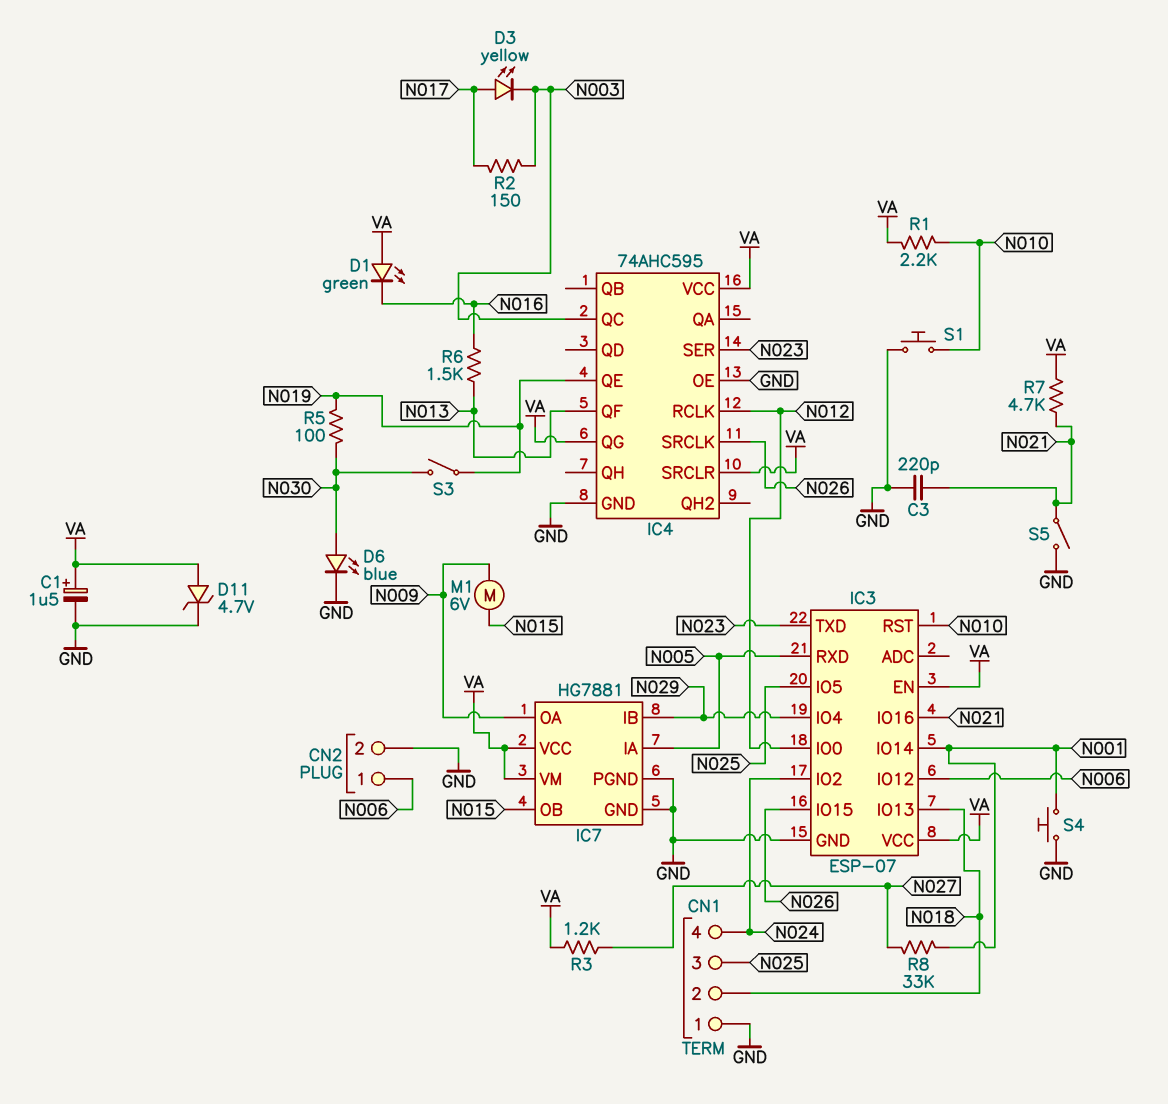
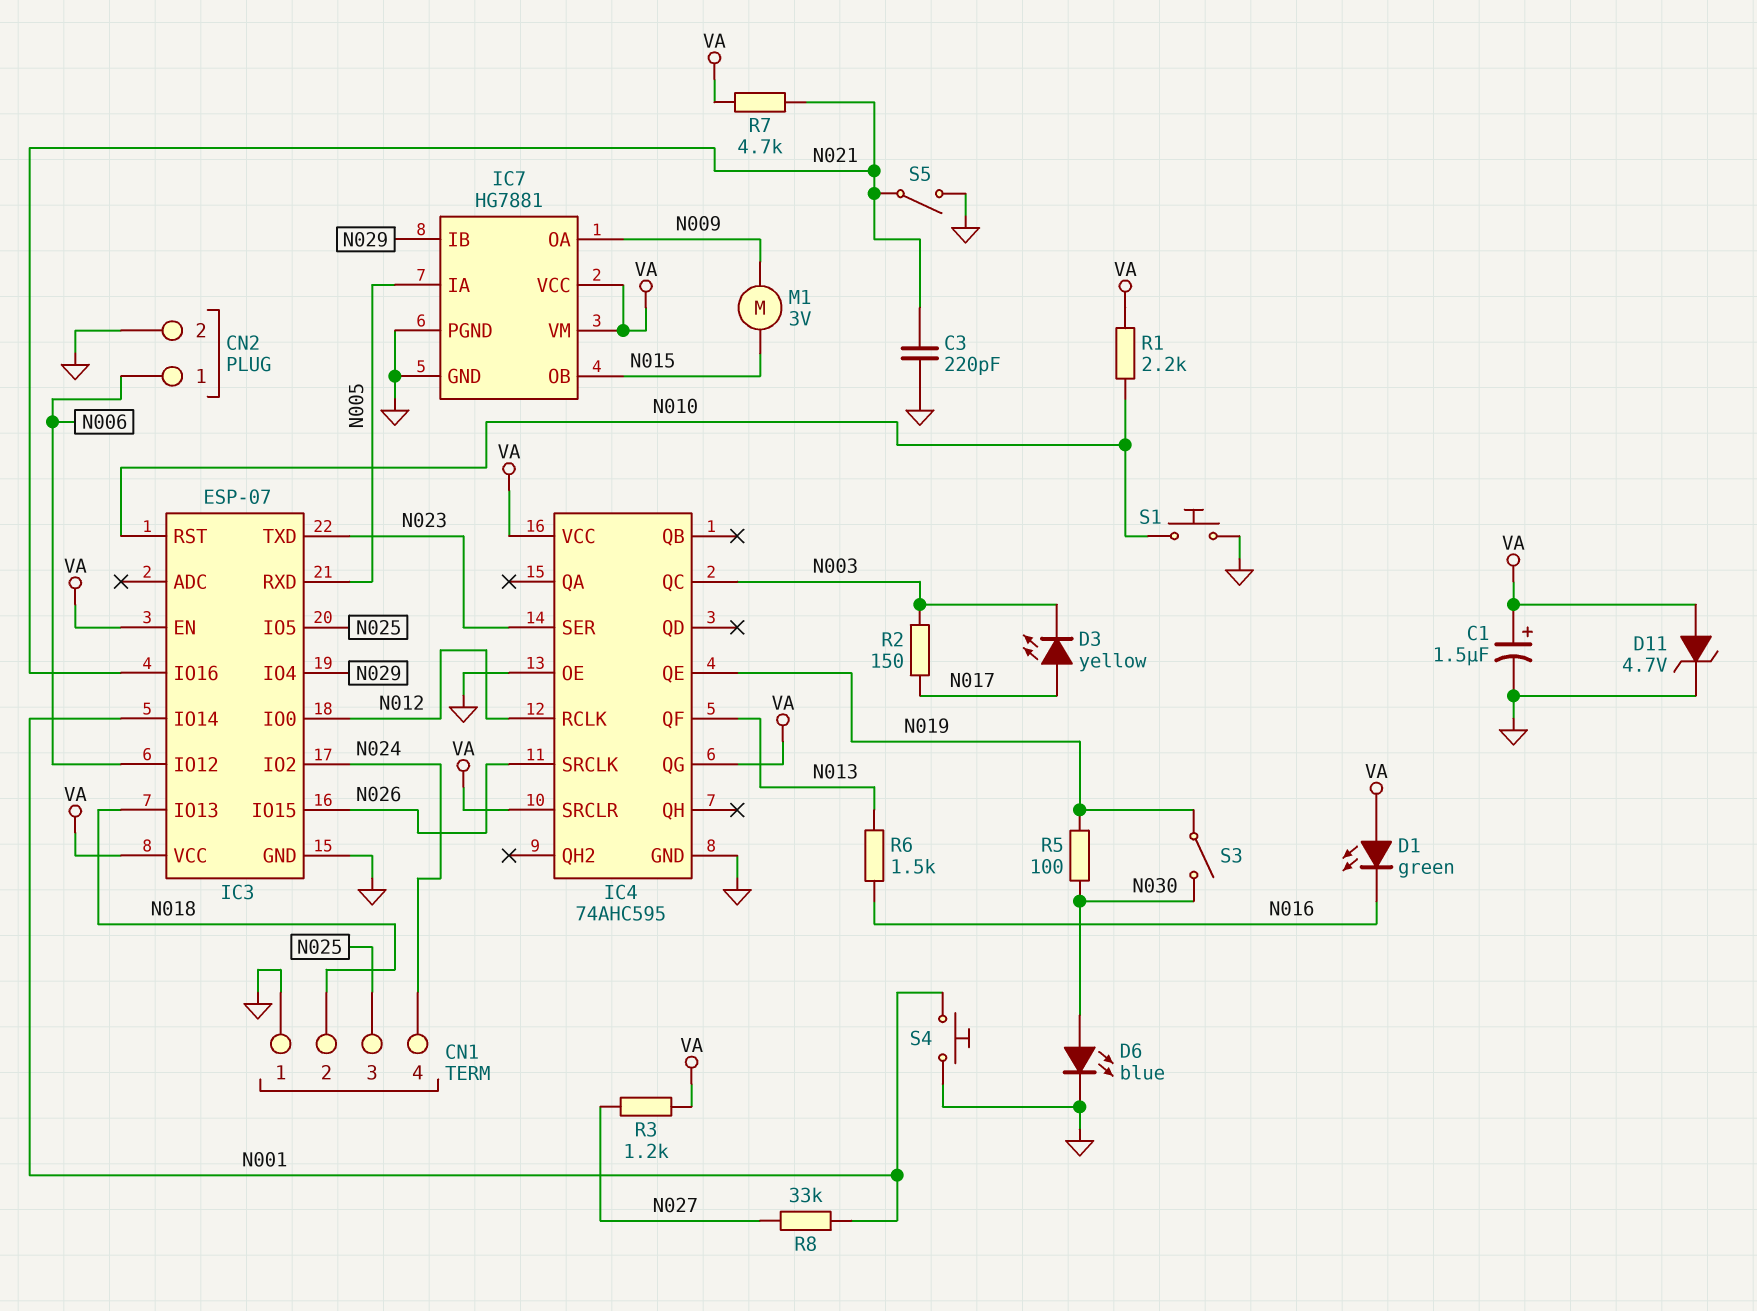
M1: motor 6V (N009, N015) -> motor 3V (N009, N015)

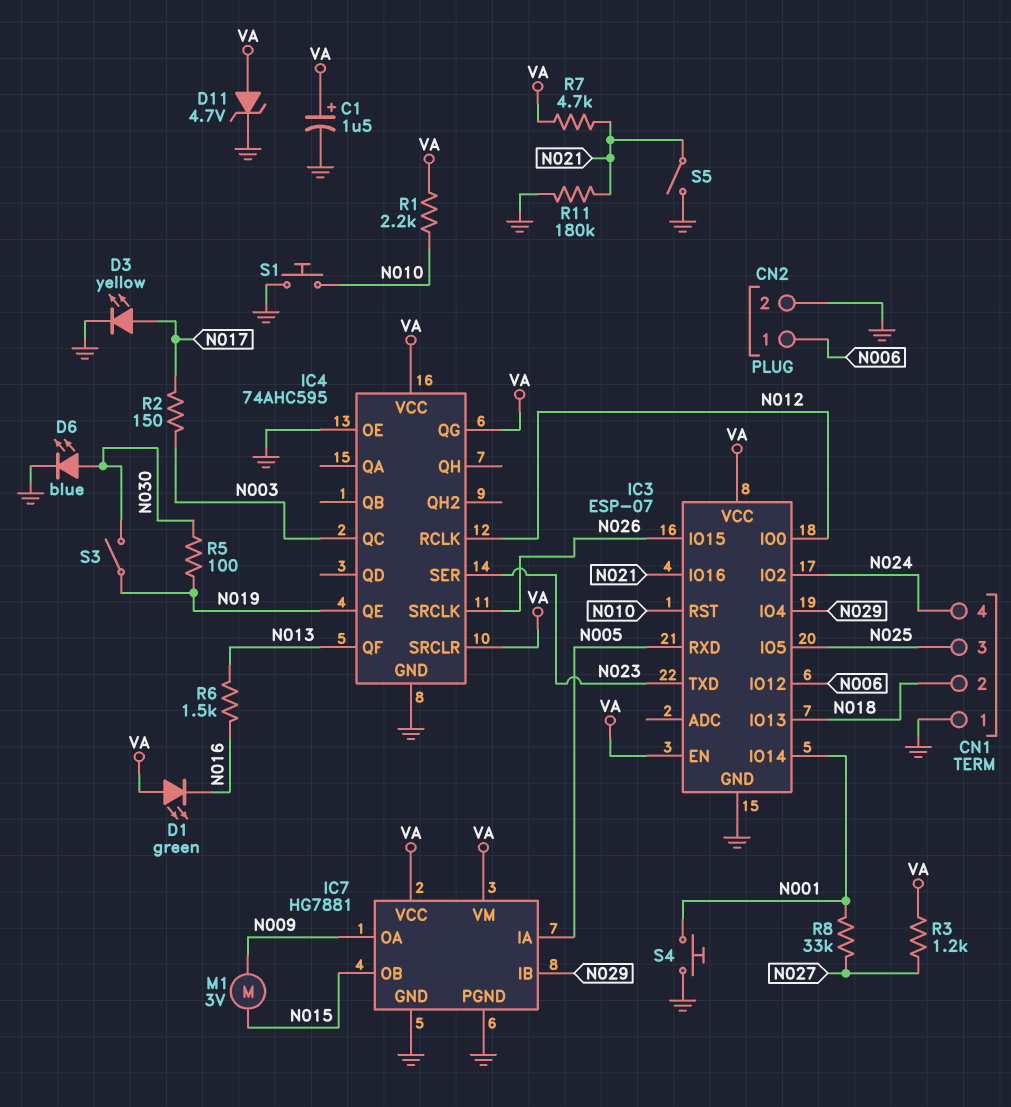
C3: 220pF (GND, N021) -> none
D3: LED yellow (A N017, K N003) -> LED yellow (A N017, K GND)
R11: none -> 180k (GND, N021)

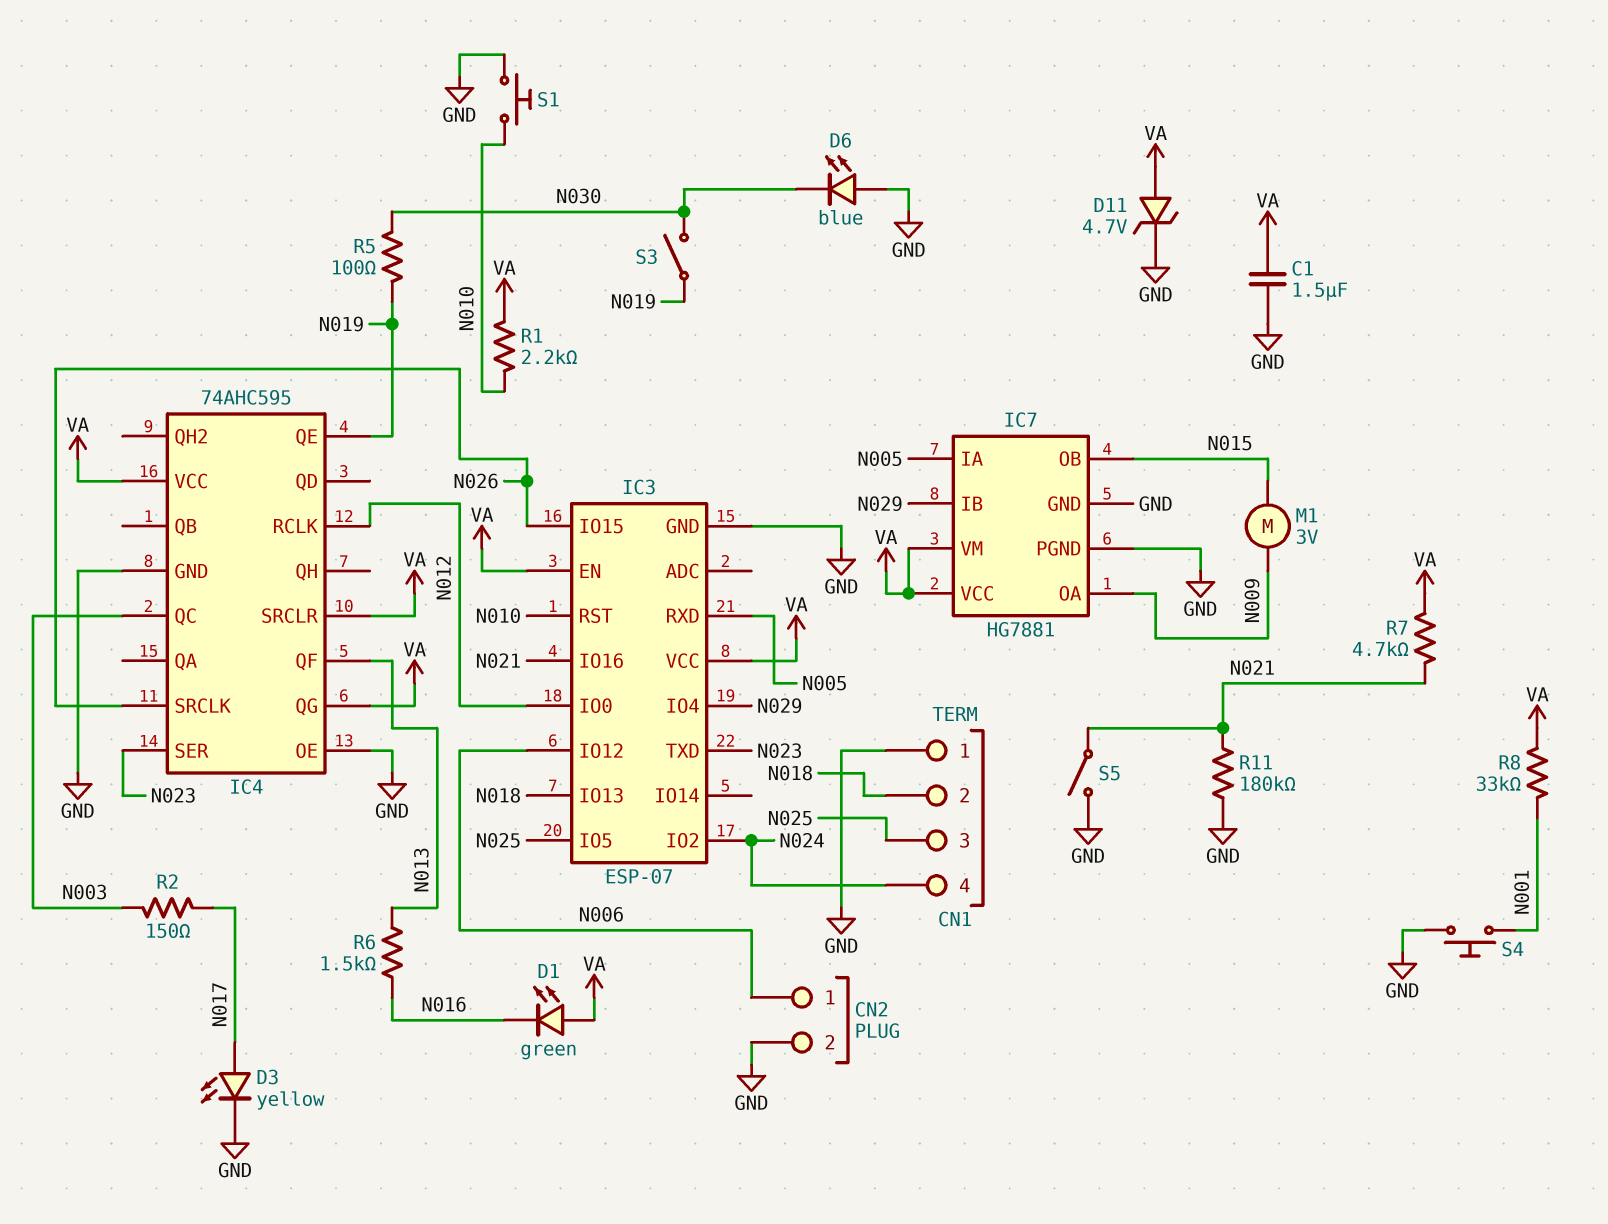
C1: 1.5uF (plus VA, minus GND) -> 1.5uF (GND, VA)
D6: LED blue (A N030, K GND) -> LED blue (A GND, K N030)
IC3 pin IO14: N001 -> none
R3: 1.2k (N027, VA) -> none
R8: 33k (N001, N027) -> 33k (N001, VA)

